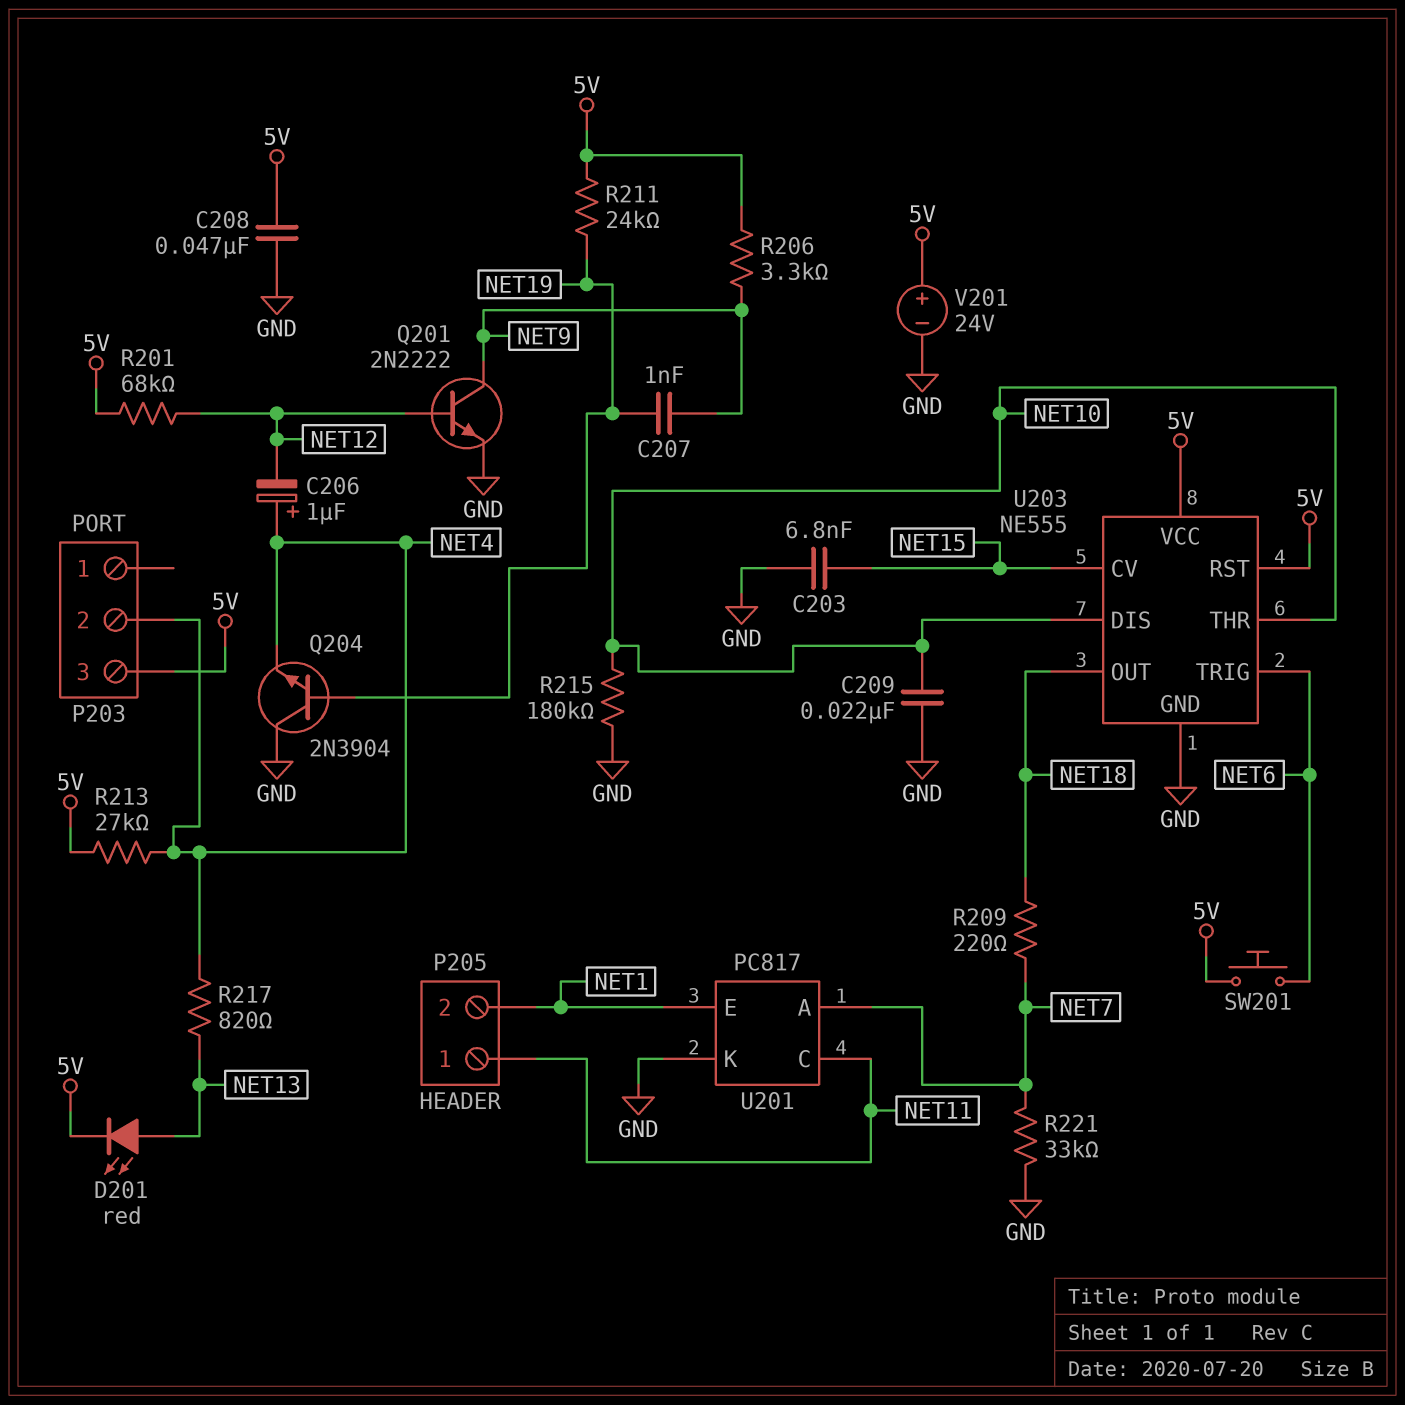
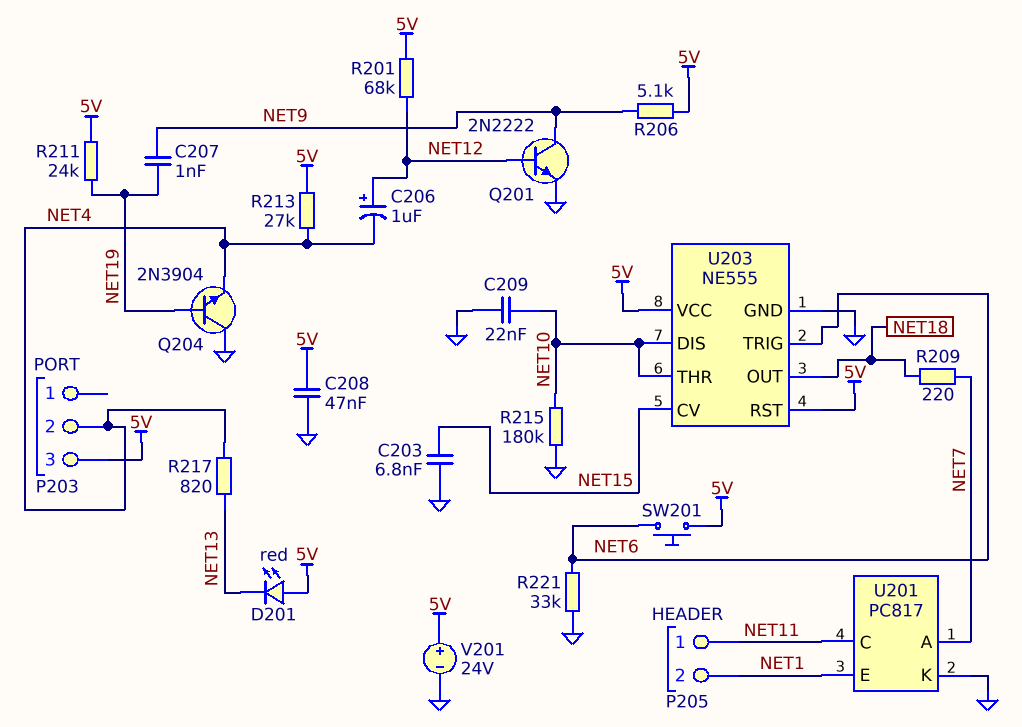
C206: 1uF (plus NET4, minus NET12) -> 1uF (plus NET12, minus NET4)
D201: LED red (A NET13, K 5V) -> LED red (A 5V, K NET13)
R206: 3.3k (5V, NET9) -> 5.1k (5V, NET9)
R221: 33k (GND, NET7) -> 33k (GND, NET6)

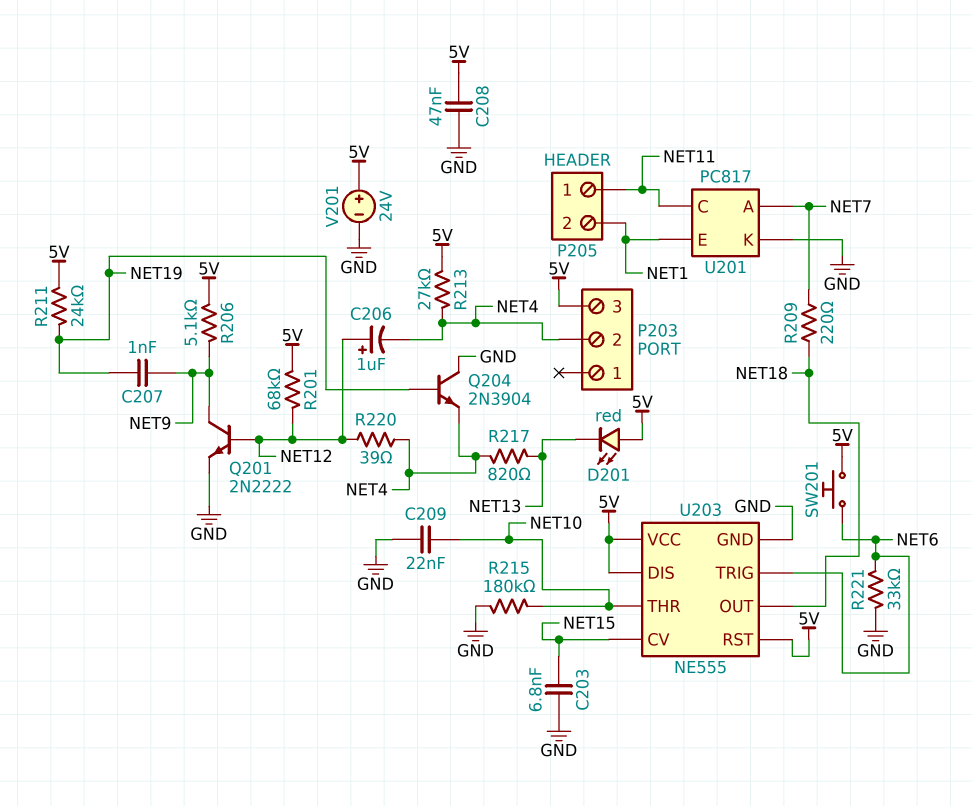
R220: none -> 39 (NET4, NET12)
U203 pin DIS: NET10 -> 5V

